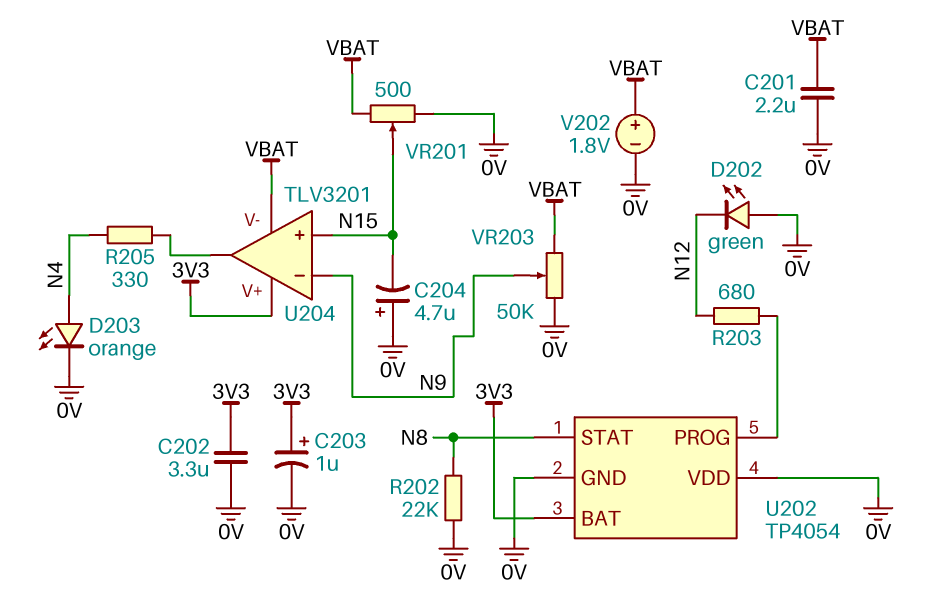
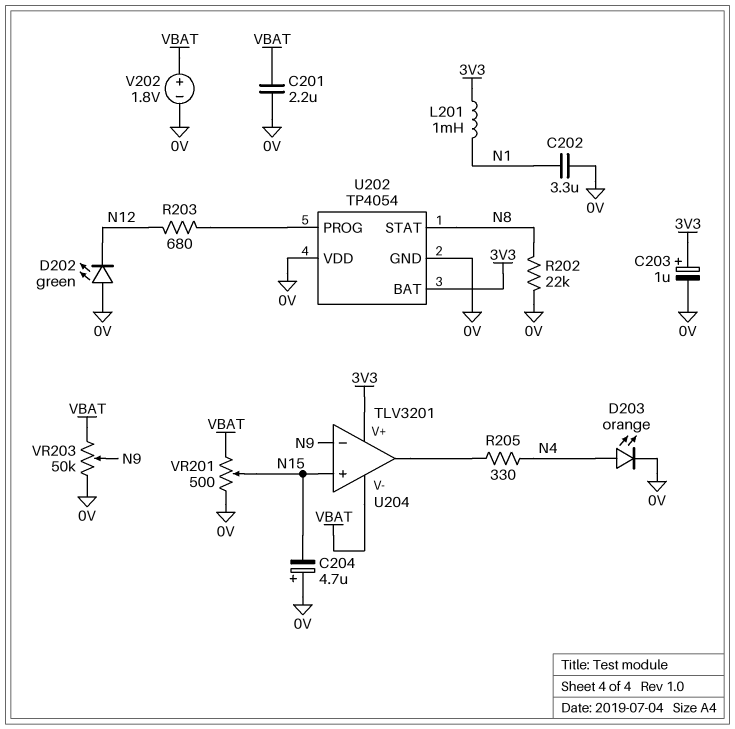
C202: 3.3uF (0V, 3V3) -> 3.3uF (0V, N1)
L201: none -> 1mH (3V3, N1)

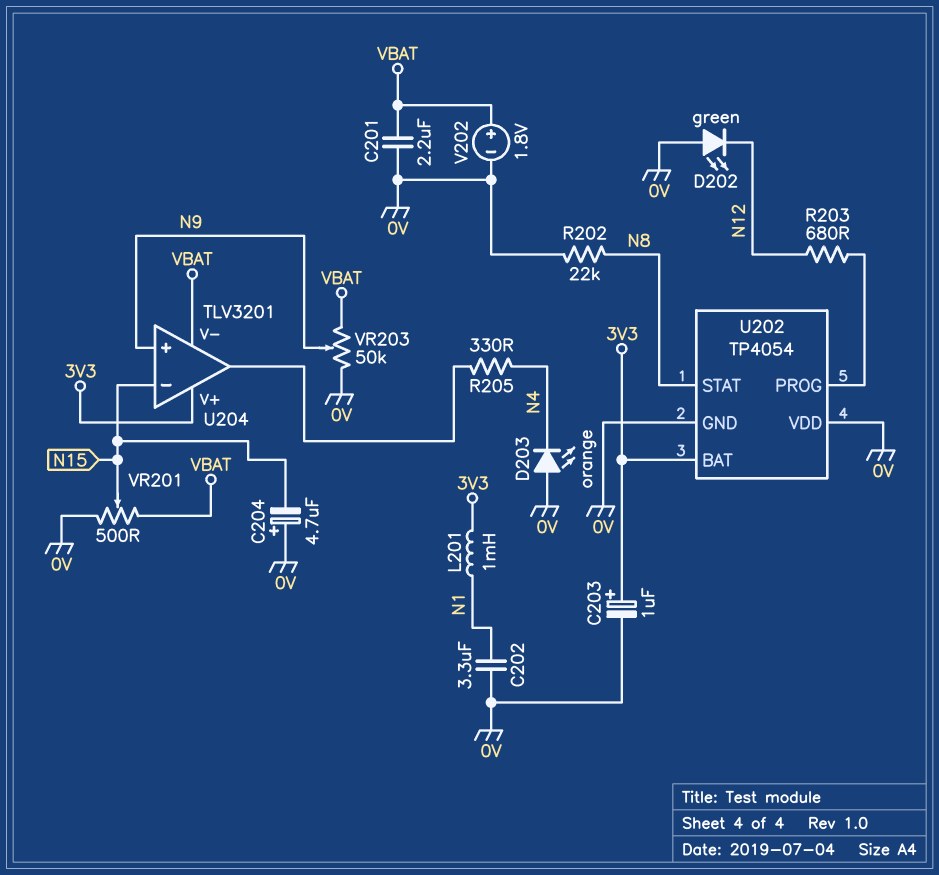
D203: LED orange (A N4, K 0V) -> LED orange (A 0V, K N4)
U204 pin in+: N15 -> N9
U204 pin in-: N9 -> N15

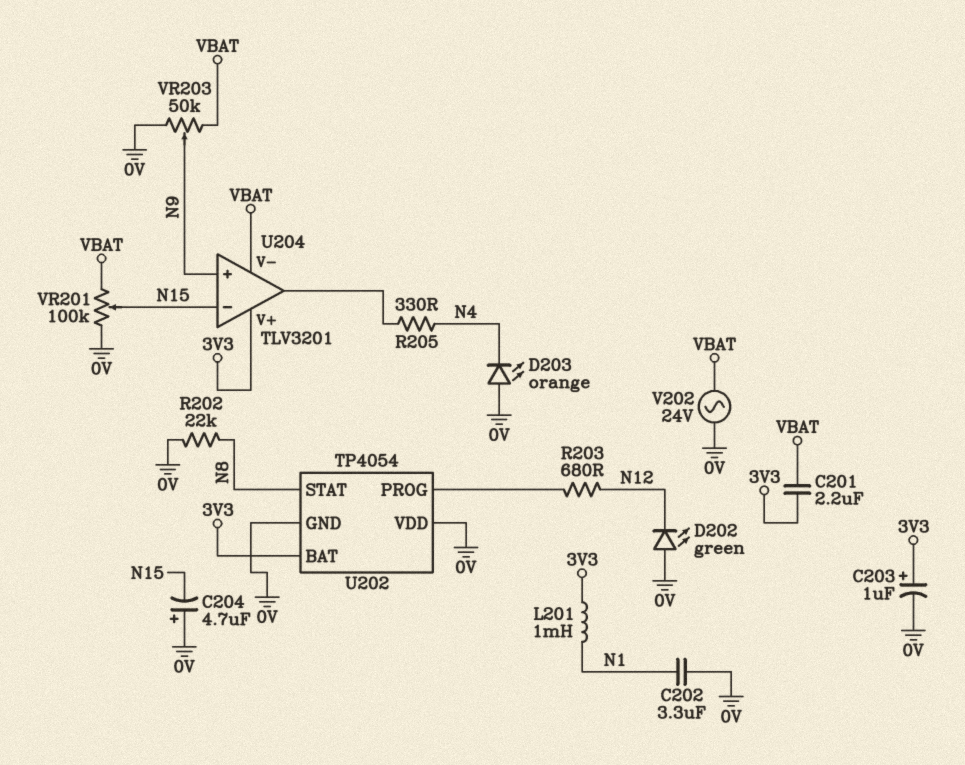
C201: 2.2uF (0V, VBAT) -> 2.2uF (3V3, VBAT)
V202: 1.8V (plus VBAT, minus 0V) -> AC 24V (0V, VBAT)
VR201: 500 (0V, VBAT, wiper N15) -> 100k (0V, VBAT, wiper N15)

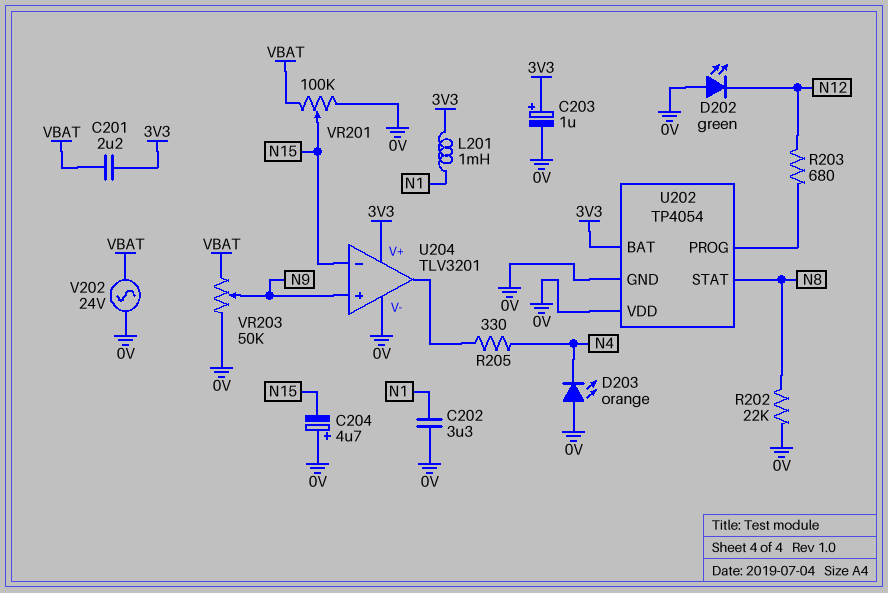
U204 pin V-: VBAT -> 0V

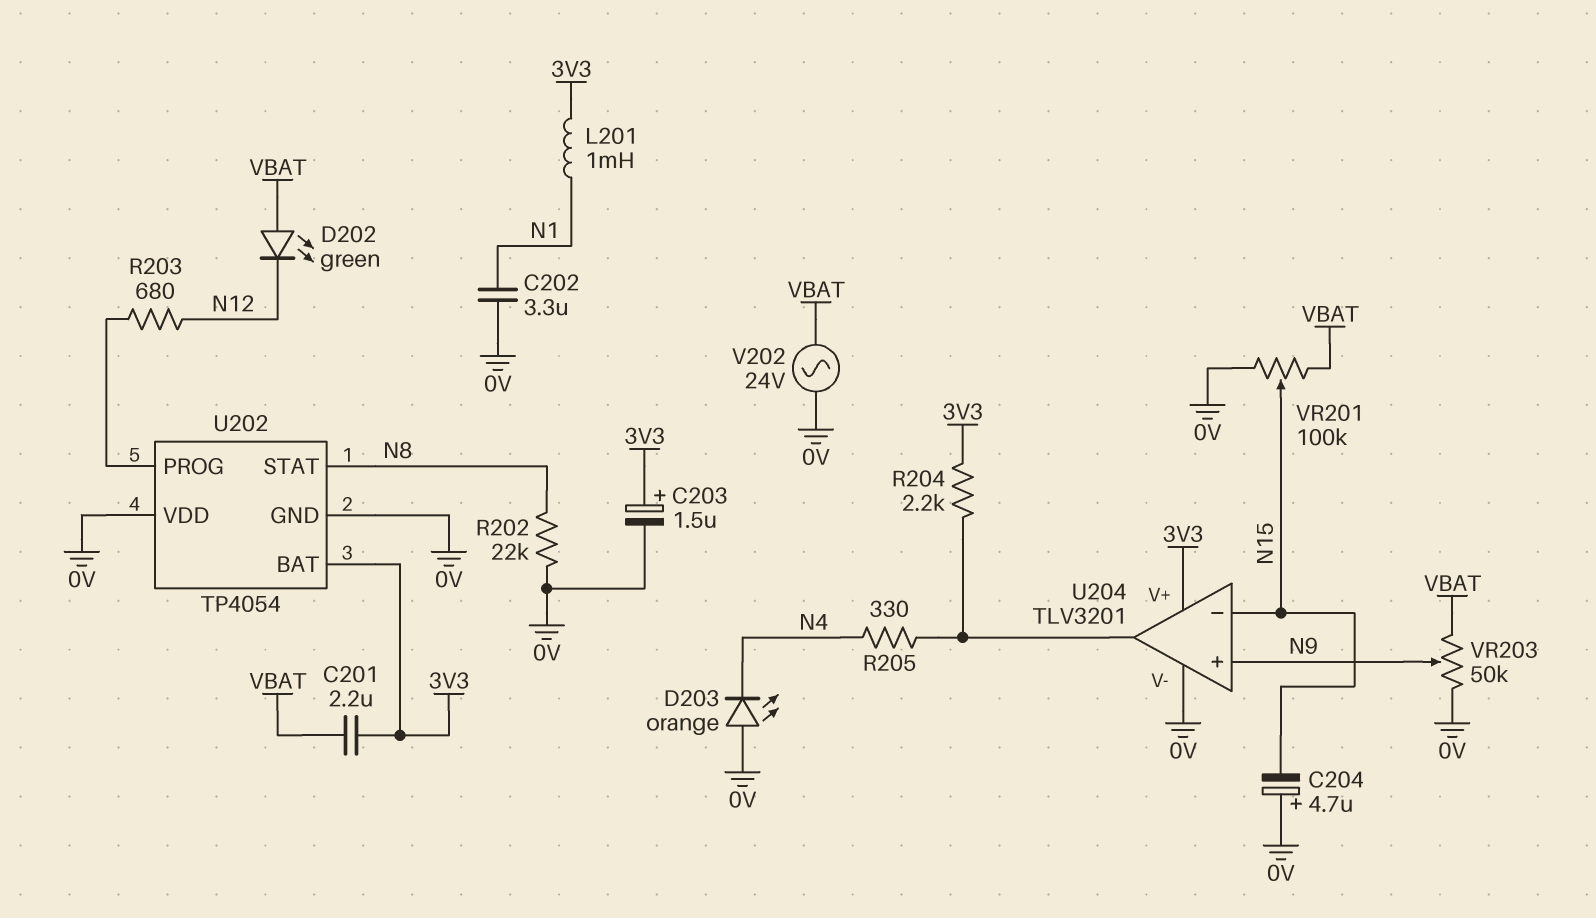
C203: 1uF (plus 3V3, minus 0V) -> 1.5uF (plus 3V3, minus 0V)
D202: LED green (A 0V, K N12) -> LED green (A VBAT, K N12)
R204: none -> 2.2k (3V3, U204/out)

